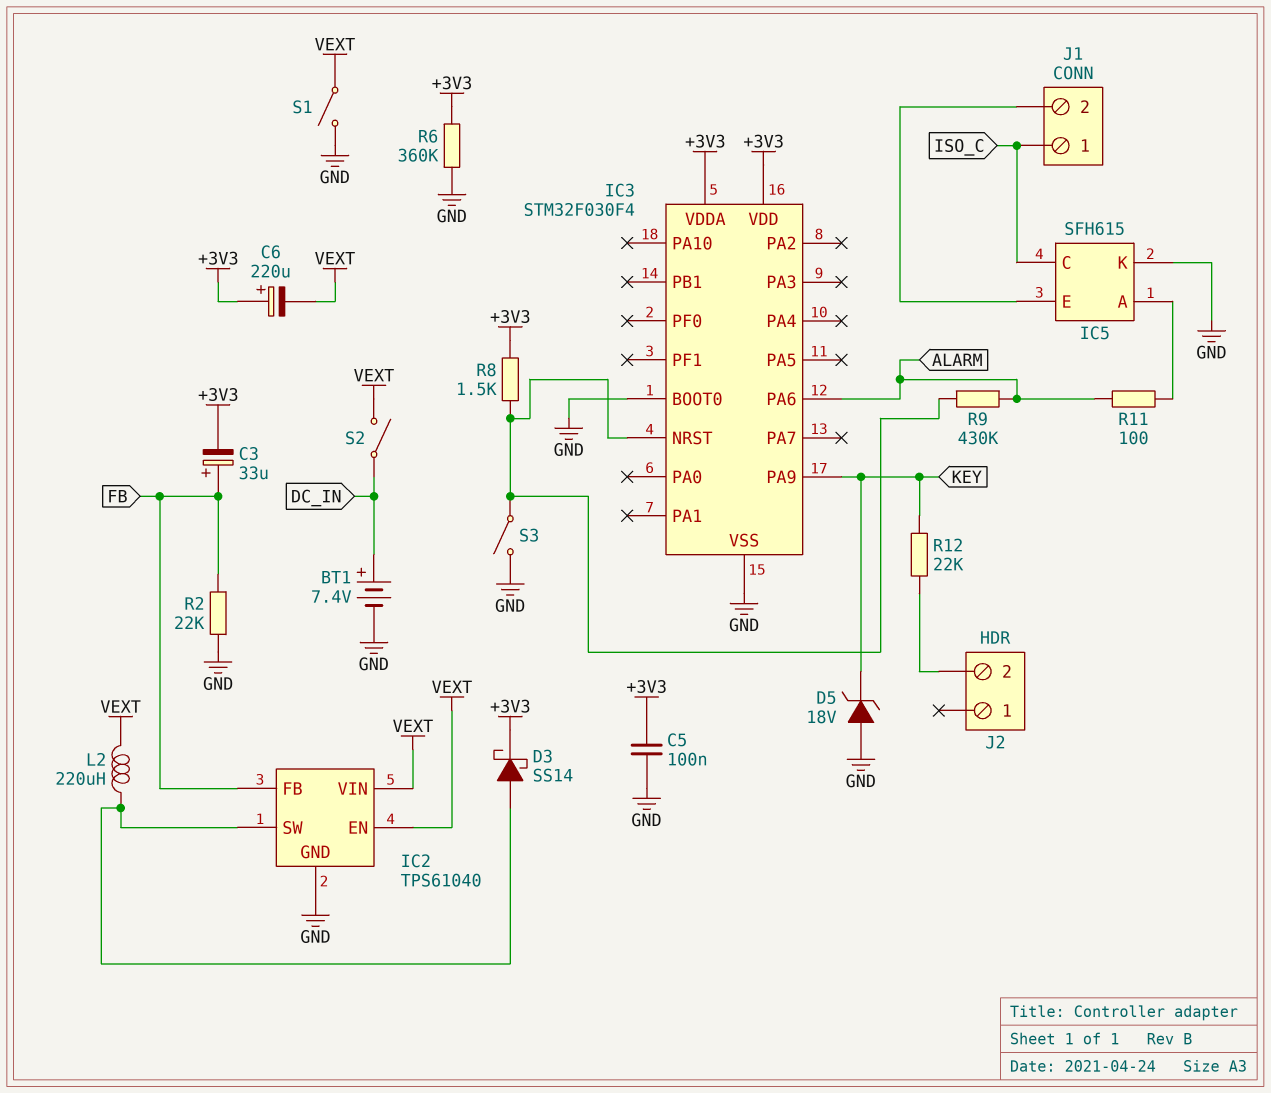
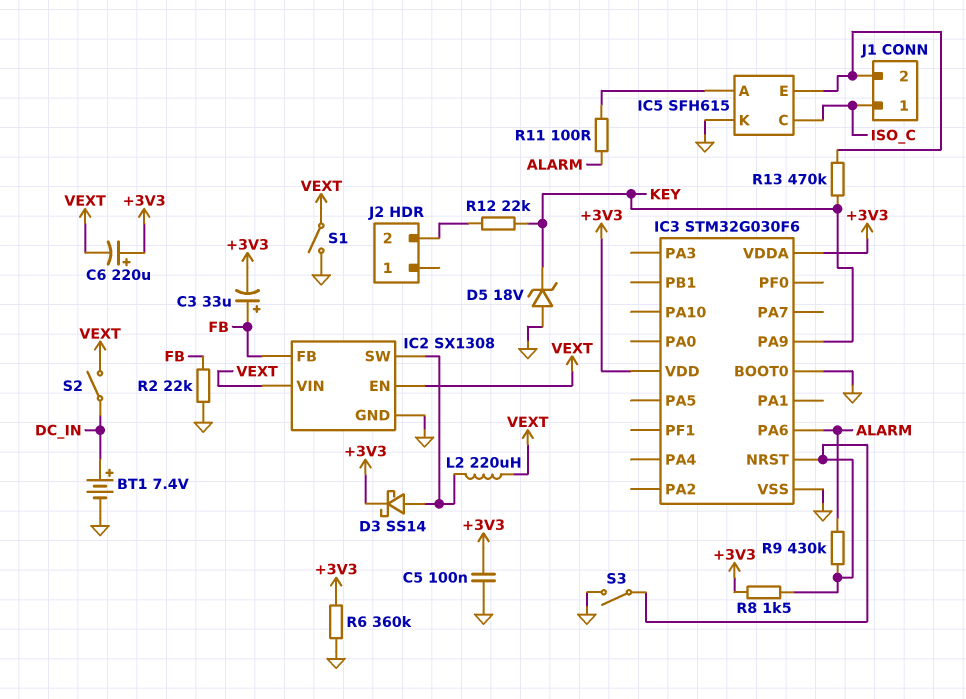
IC2: TPS61040 -> SX1308
IC3: STM32F030F4 -> STM32G030F6
R13: none -> 470k (IC5/E, KEY)

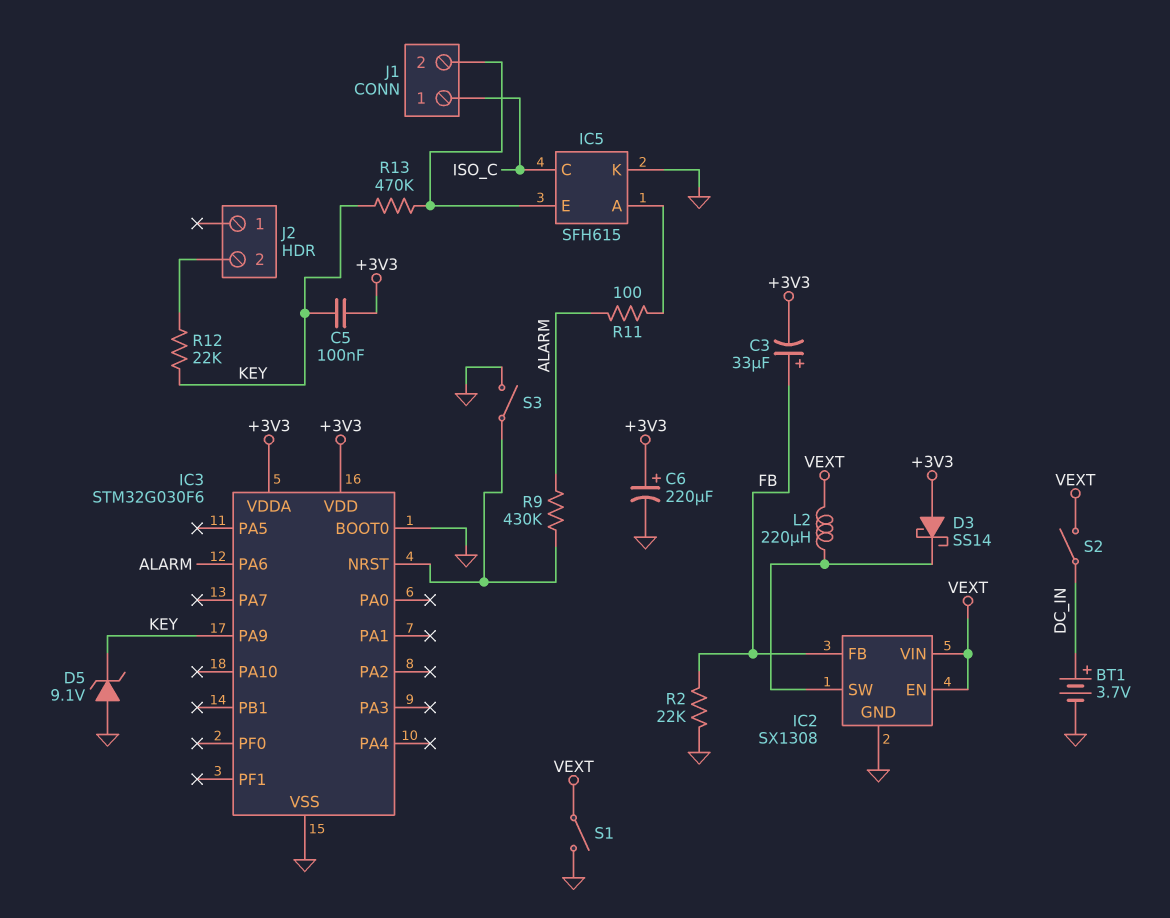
BT1: 7.4V (plus DC_IN, minus GND) -> 3.7V (plus DC_IN, minus GND)
C5: 100nF (+3V3, GND) -> 100nF (+3V3, KEY)
C6: 220uF (plus +3V3, minus VEXT) -> 220uF (plus +3V3, minus GND)
D3: schottky SS14 (A IC2/SW, K +3V3) -> schottky SS14 (A +3V3, K IC2/SW)
D5: zener 18V (A GND, K KEY) -> zener 9.1V (A GND, K KEY)
R6: 360k (+3V3, GND) -> none
R8: 1.5k (+3V3, IC3/NRST) -> none

